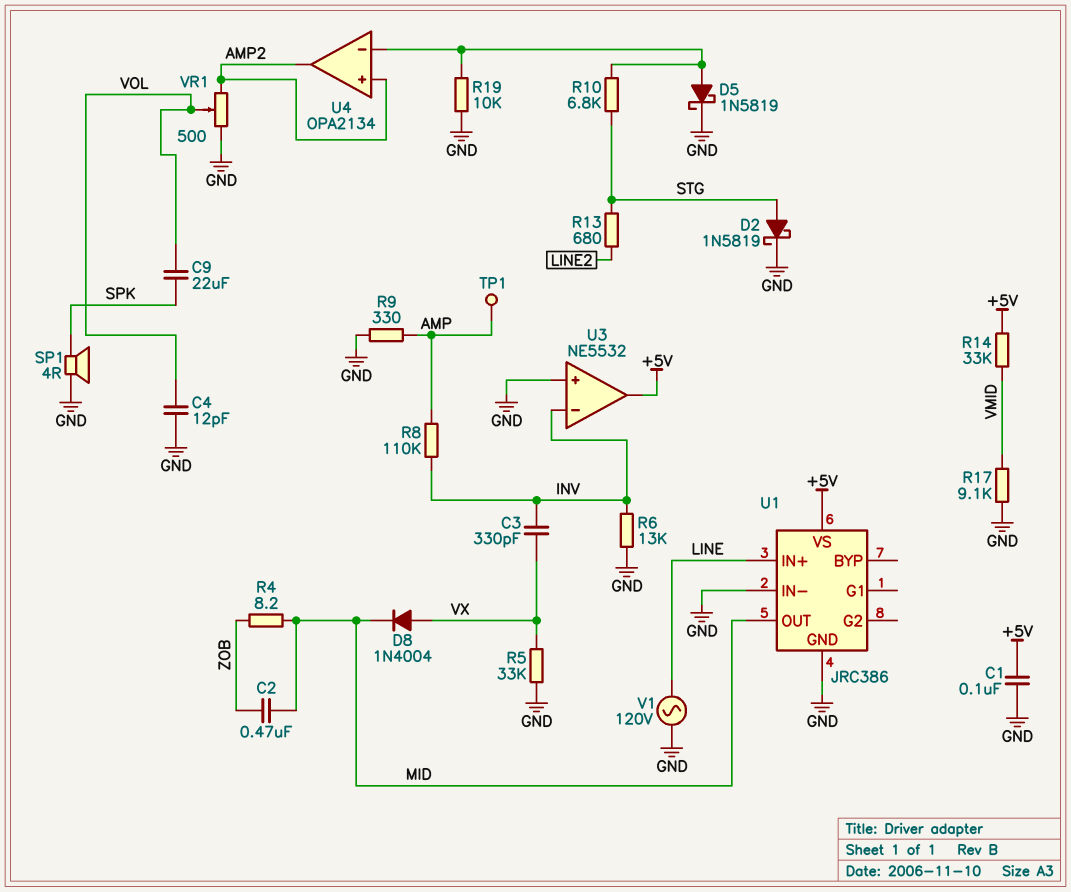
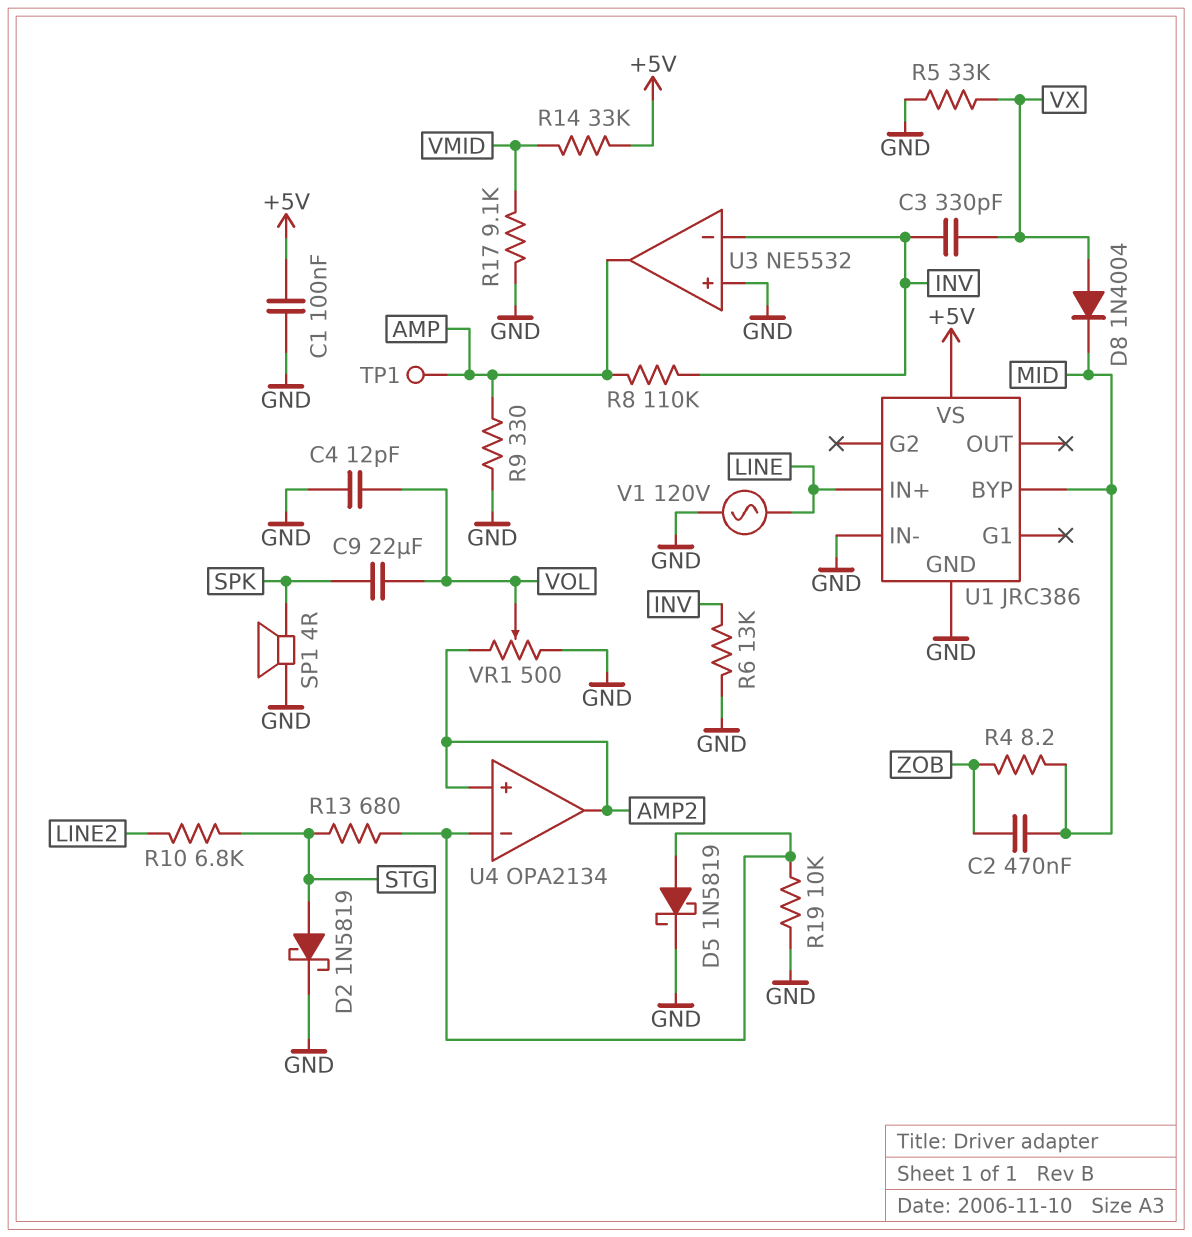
R10: 6.8k (STG, U4/in-) -> 6.8k (LINE2, STG)
R13: 680 (LINE2, STG) -> 680 (STG, U4/in-)
U1 pin BYP: none -> MID
U1 pin OUT: MID -> none
U3 pin out: +5V -> AMP

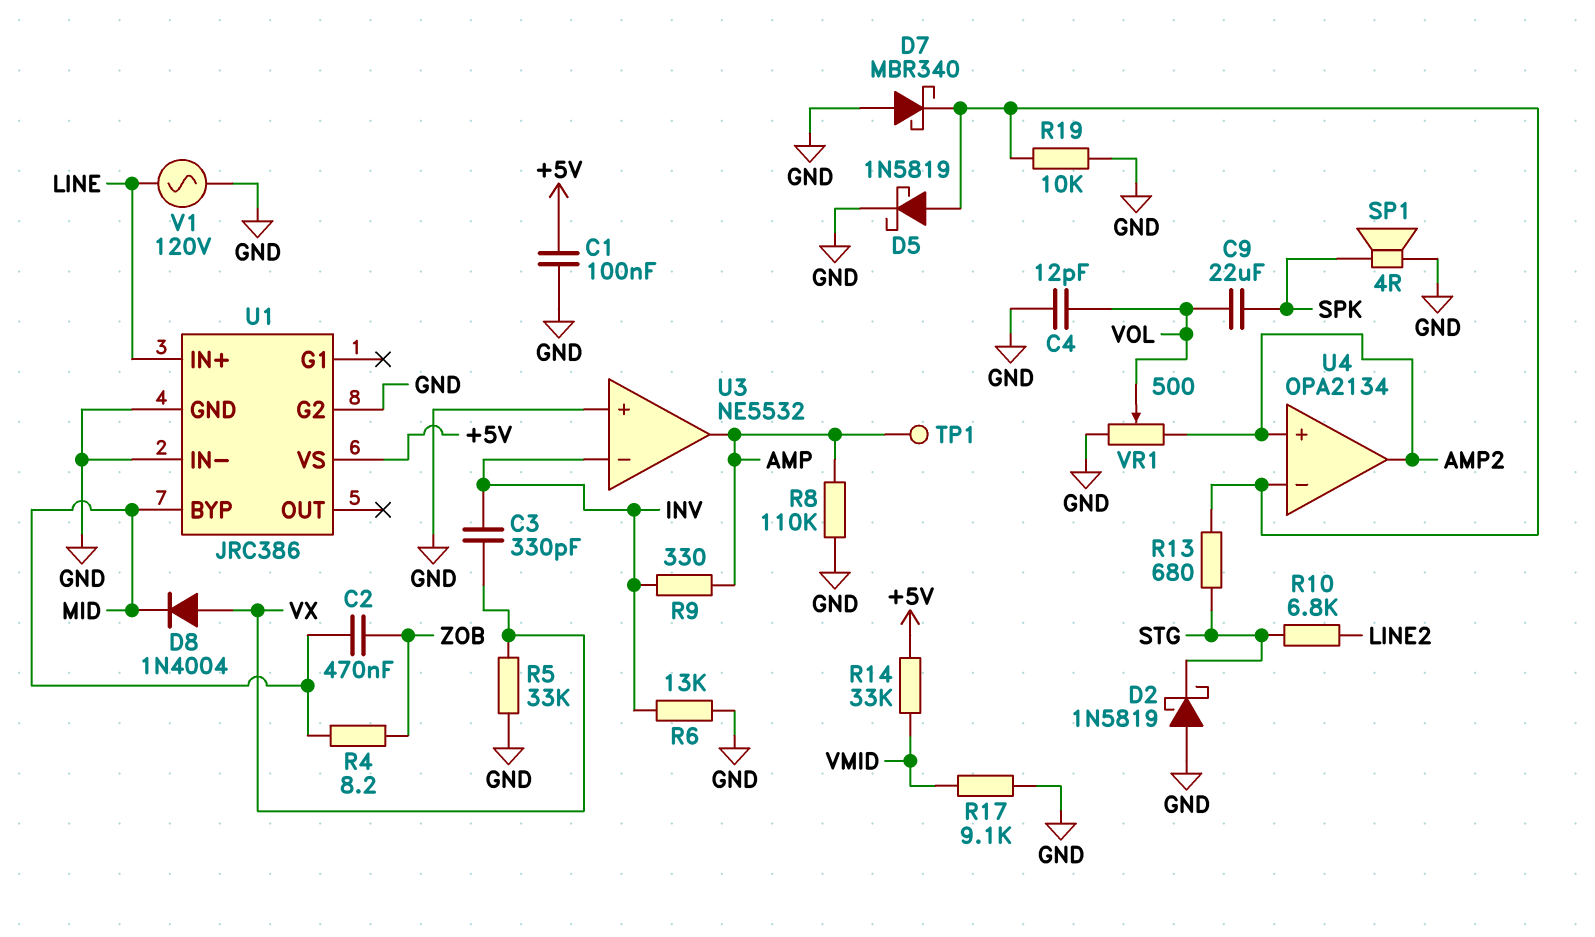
D2: schottky 1N5819 (A STG, K GND) -> schottky 1N5819 (A GND, K STG)
D7: none -> schottky MBR340 (A GND, K U4/in-)
R8: 110k (AMP, INV) -> 110k (AMP, GND)
R9: 330 (AMP, GND) -> 330 (AMP, INV)
U1 pin G2: none -> GND

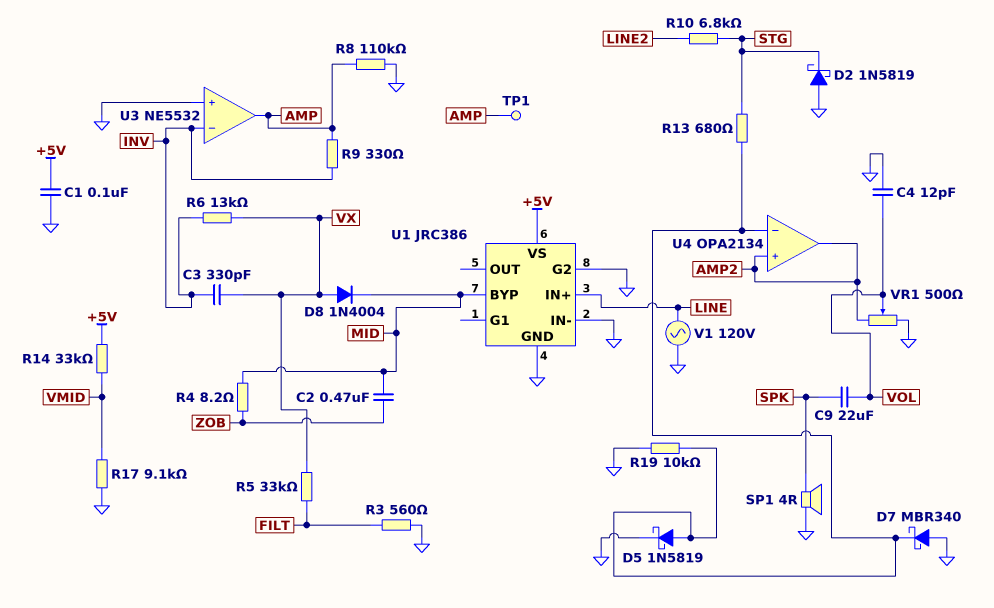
R3: none -> 560 (FILT, GND)
R5: 33k (GND, VX) -> 33k (FILT, VX)
R6: 13k (GND, INV) -> 13k (INV, VX)

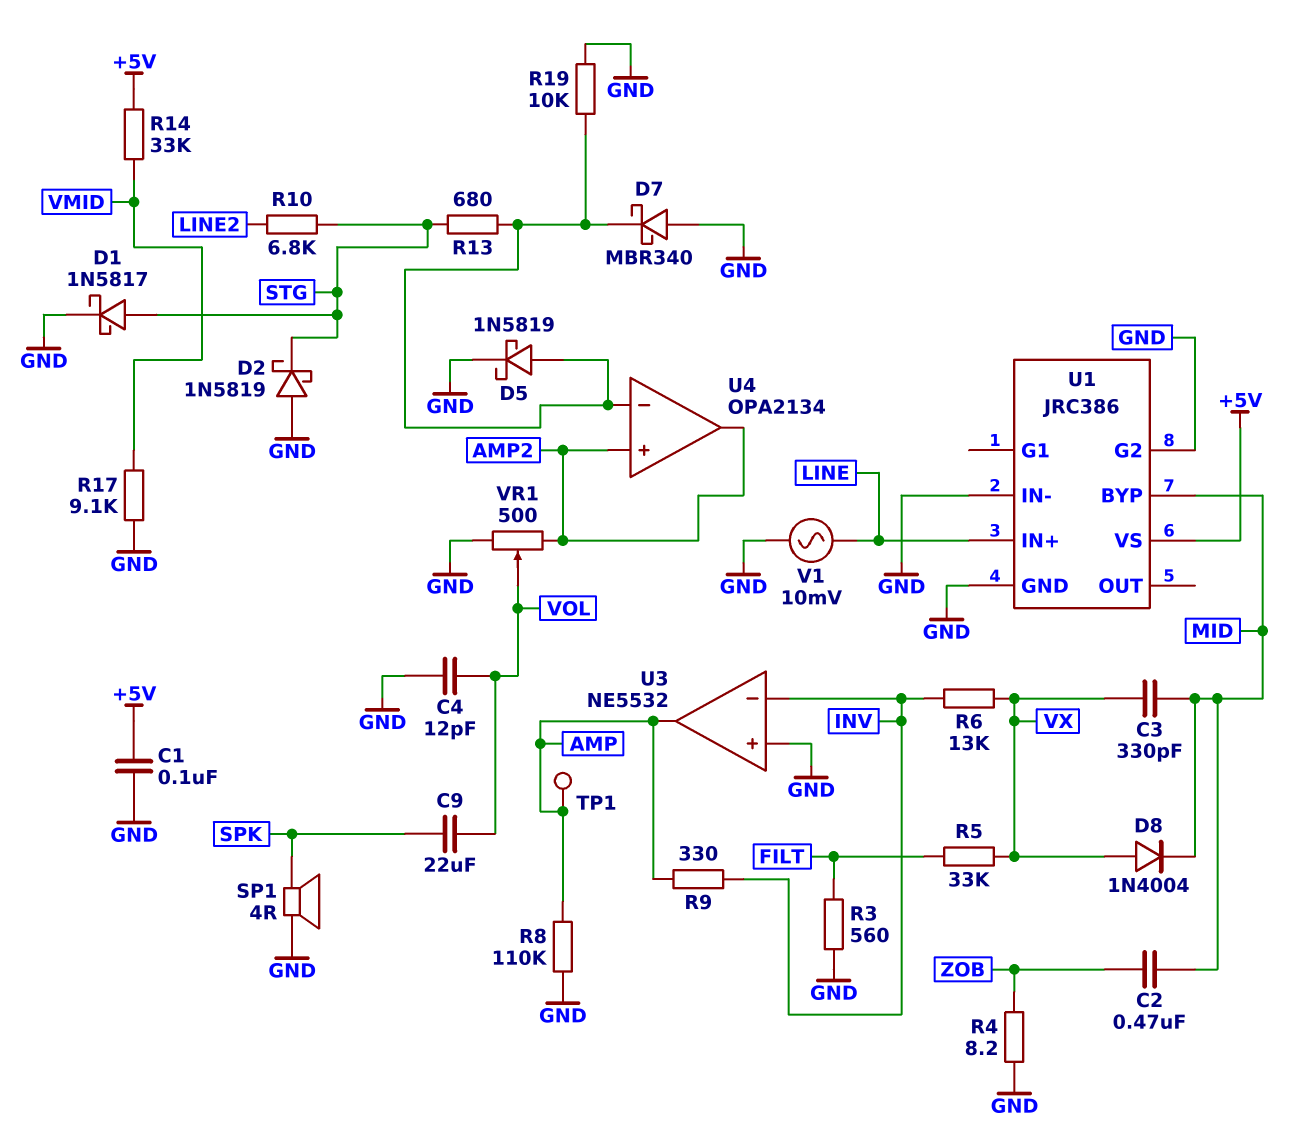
C3: 330pF (INV, VX) -> 330pF (MID, VX)
D1: none -> schottky 1N5817 (A STG, K GND)
R4: 8.2 (MID, ZOB) -> 8.2 (GND, ZOB)
V1: AC 120V (GND, LINE) -> AC 10mV (GND, LINE)

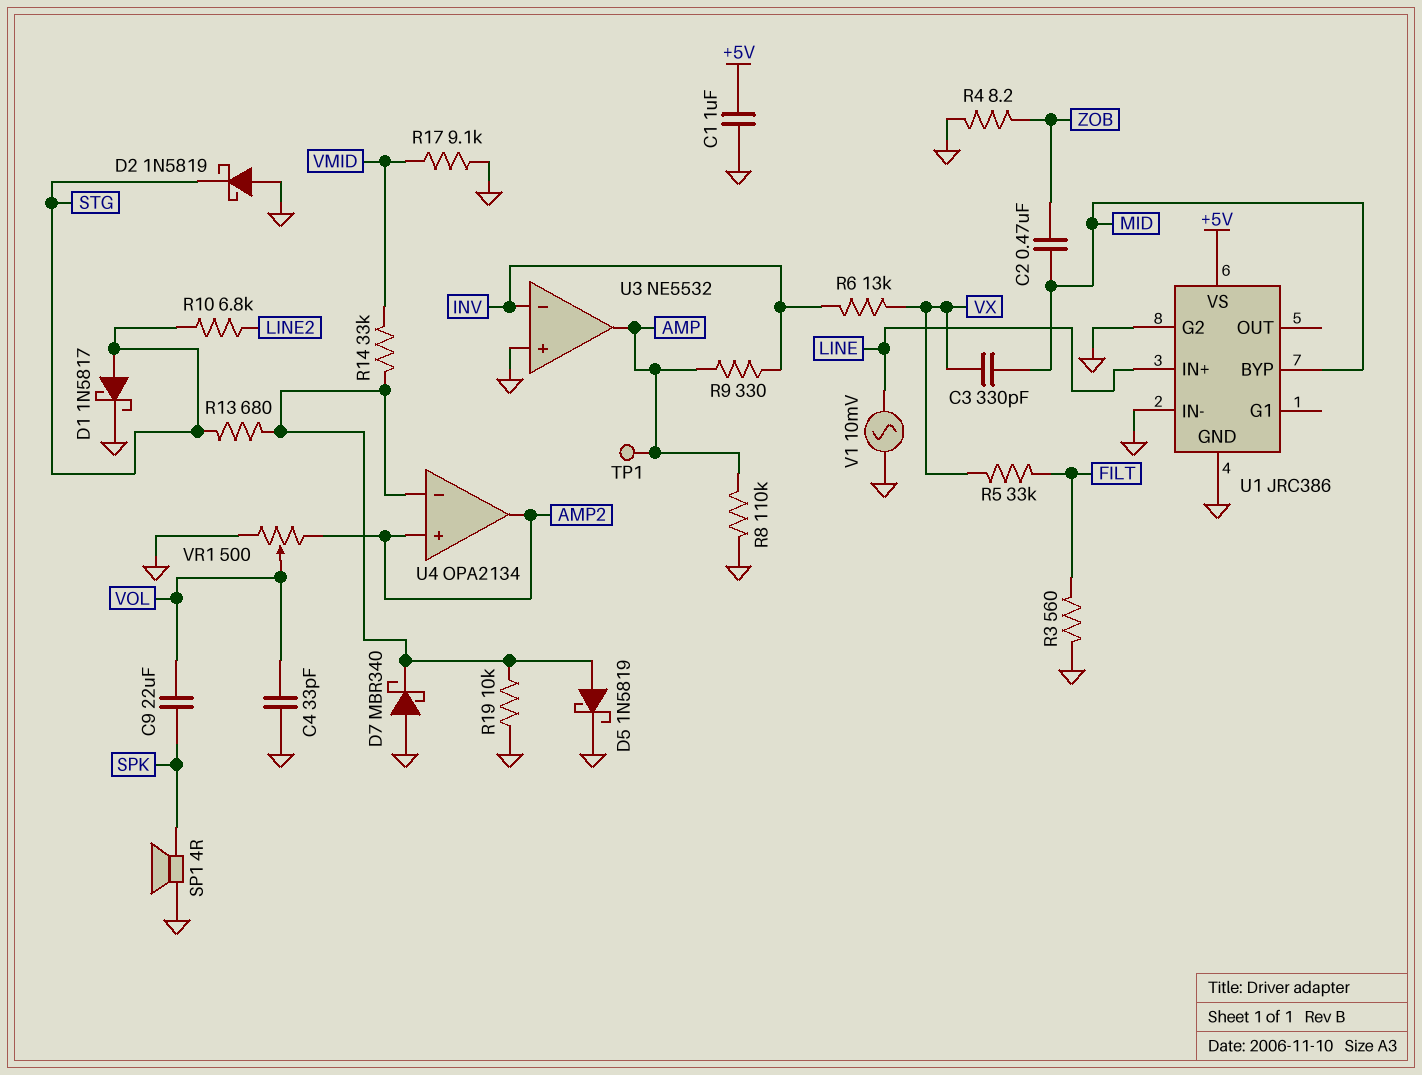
C1: 100nF (+5V, GND) -> 1uF (+5V, GND)
C4: 12pF (GND, VOL) -> 33pF (GND, VOL)
D8: diode 1N4004 (A VX, K MID) -> none
R14: 33k (+5V, VMID) -> 33k (U4/in-, VMID)

